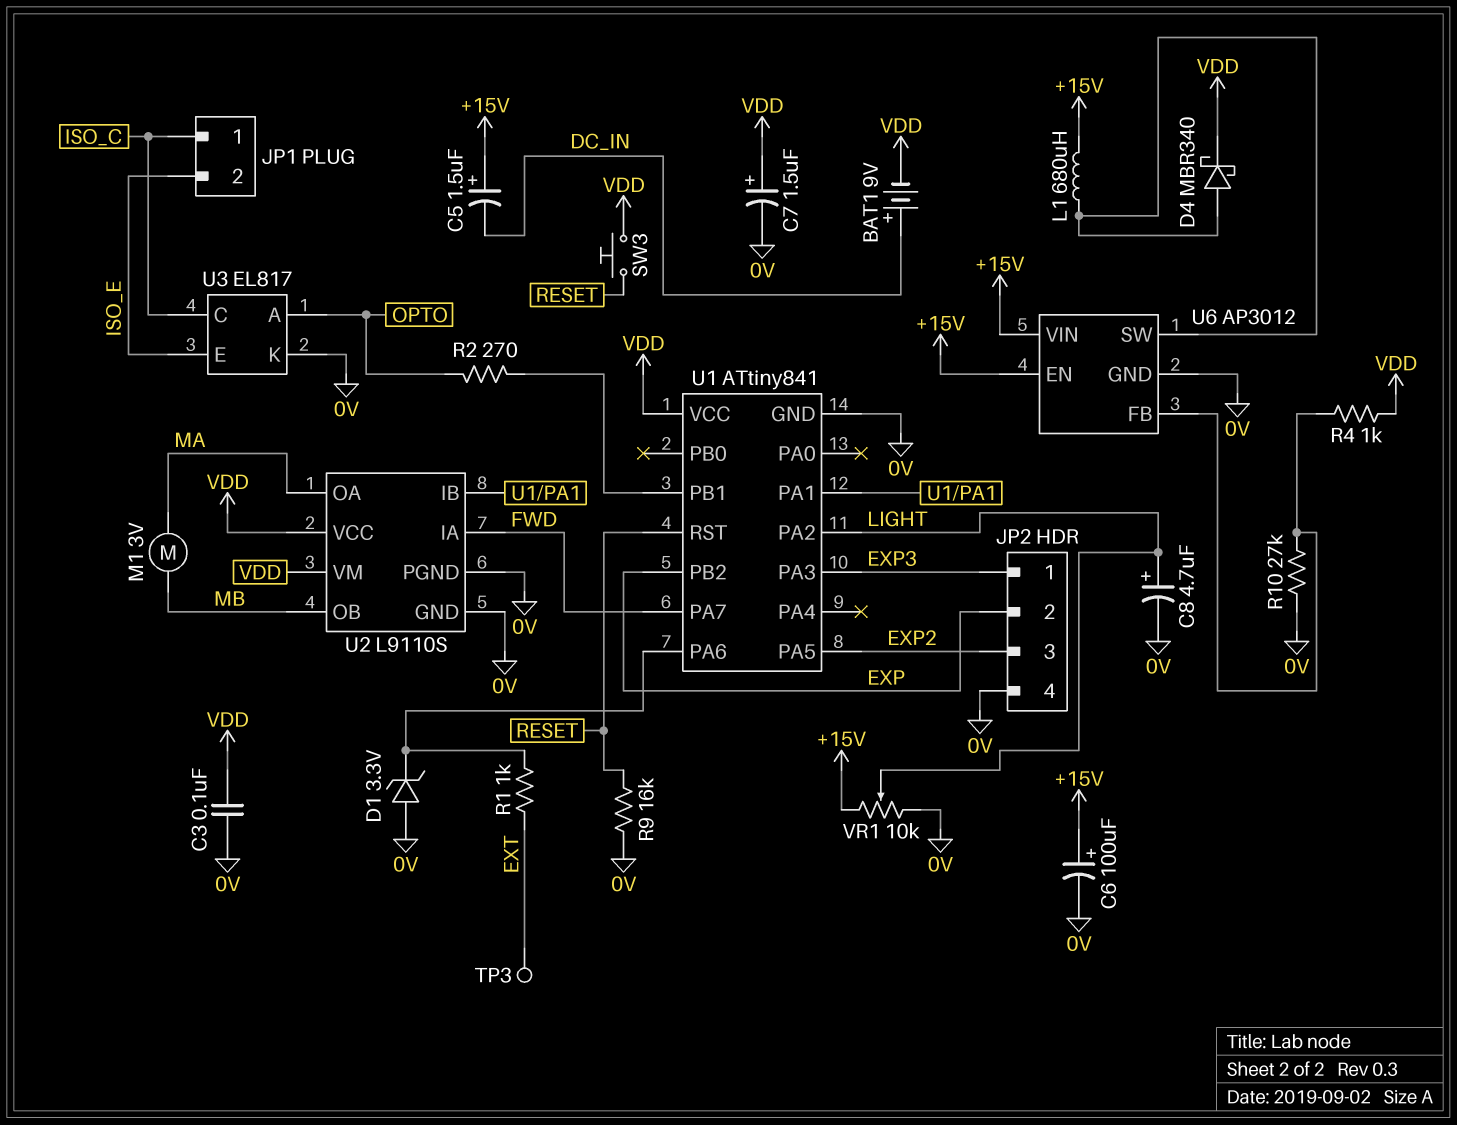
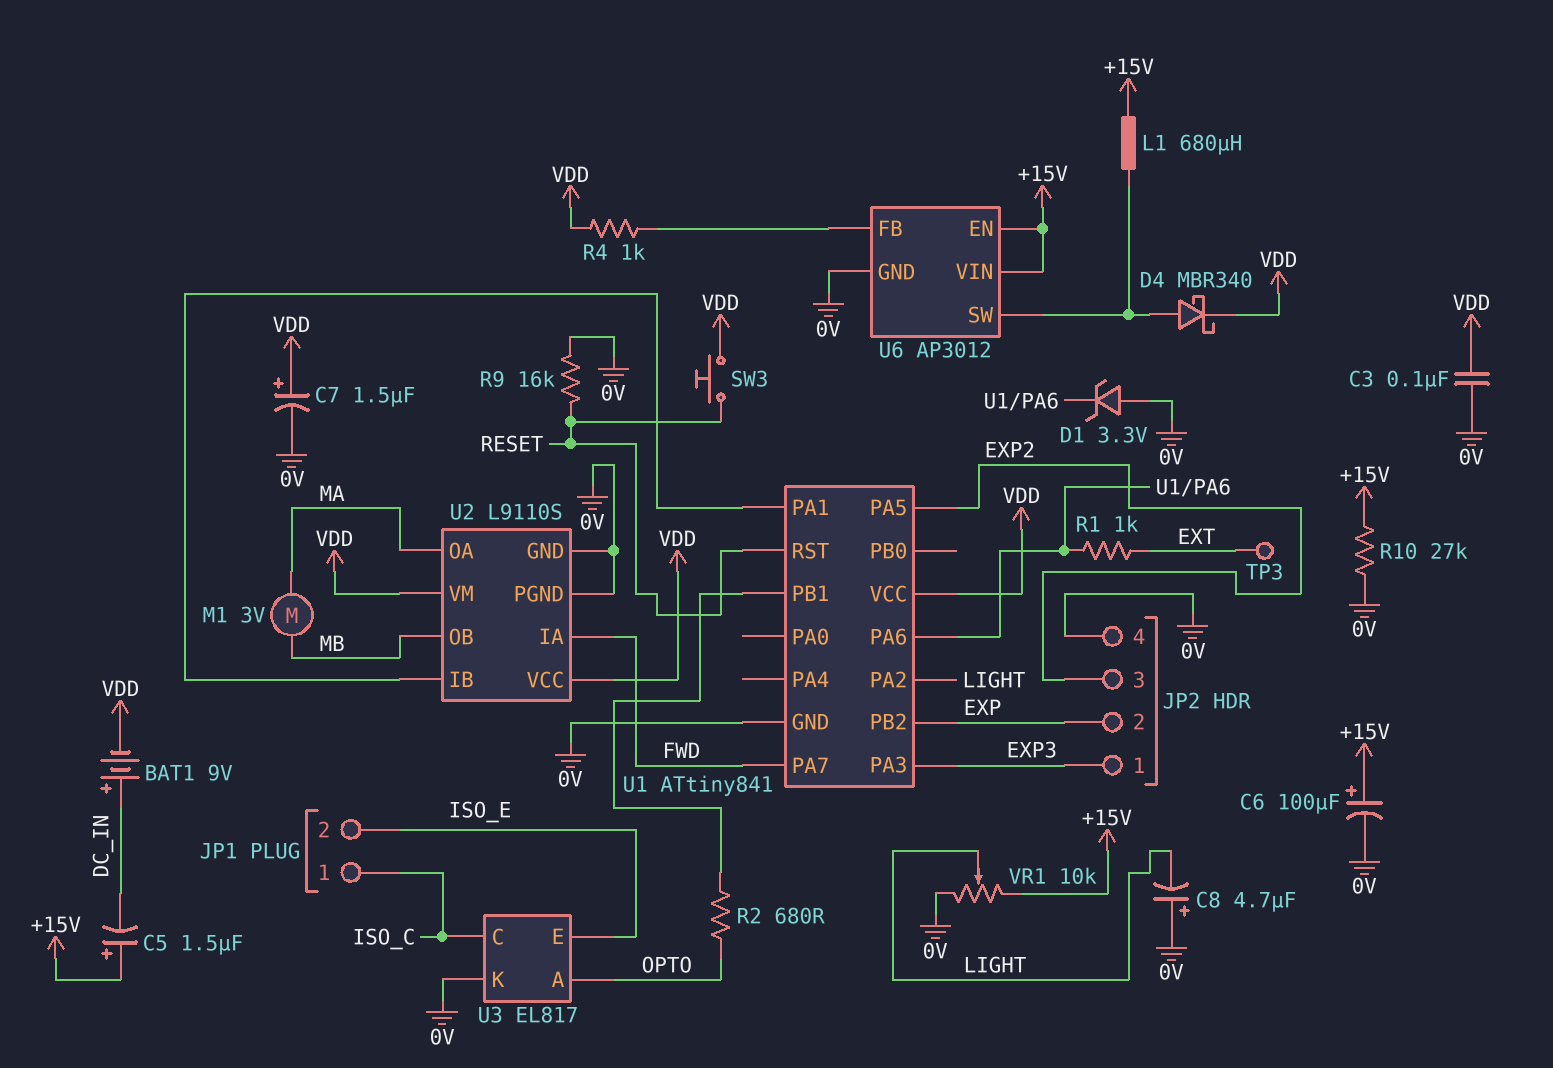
C8: 4.7uF (plus LIGHT, minus 0V) -> 4.7uF (plus 0V, minus LIGHT)
R2: 270 (OPTO, U1/PB1) -> 680 (OPTO, U1/PB1)
R10: 27k (0V, U6/FB) -> 27k (+15V, 0V)

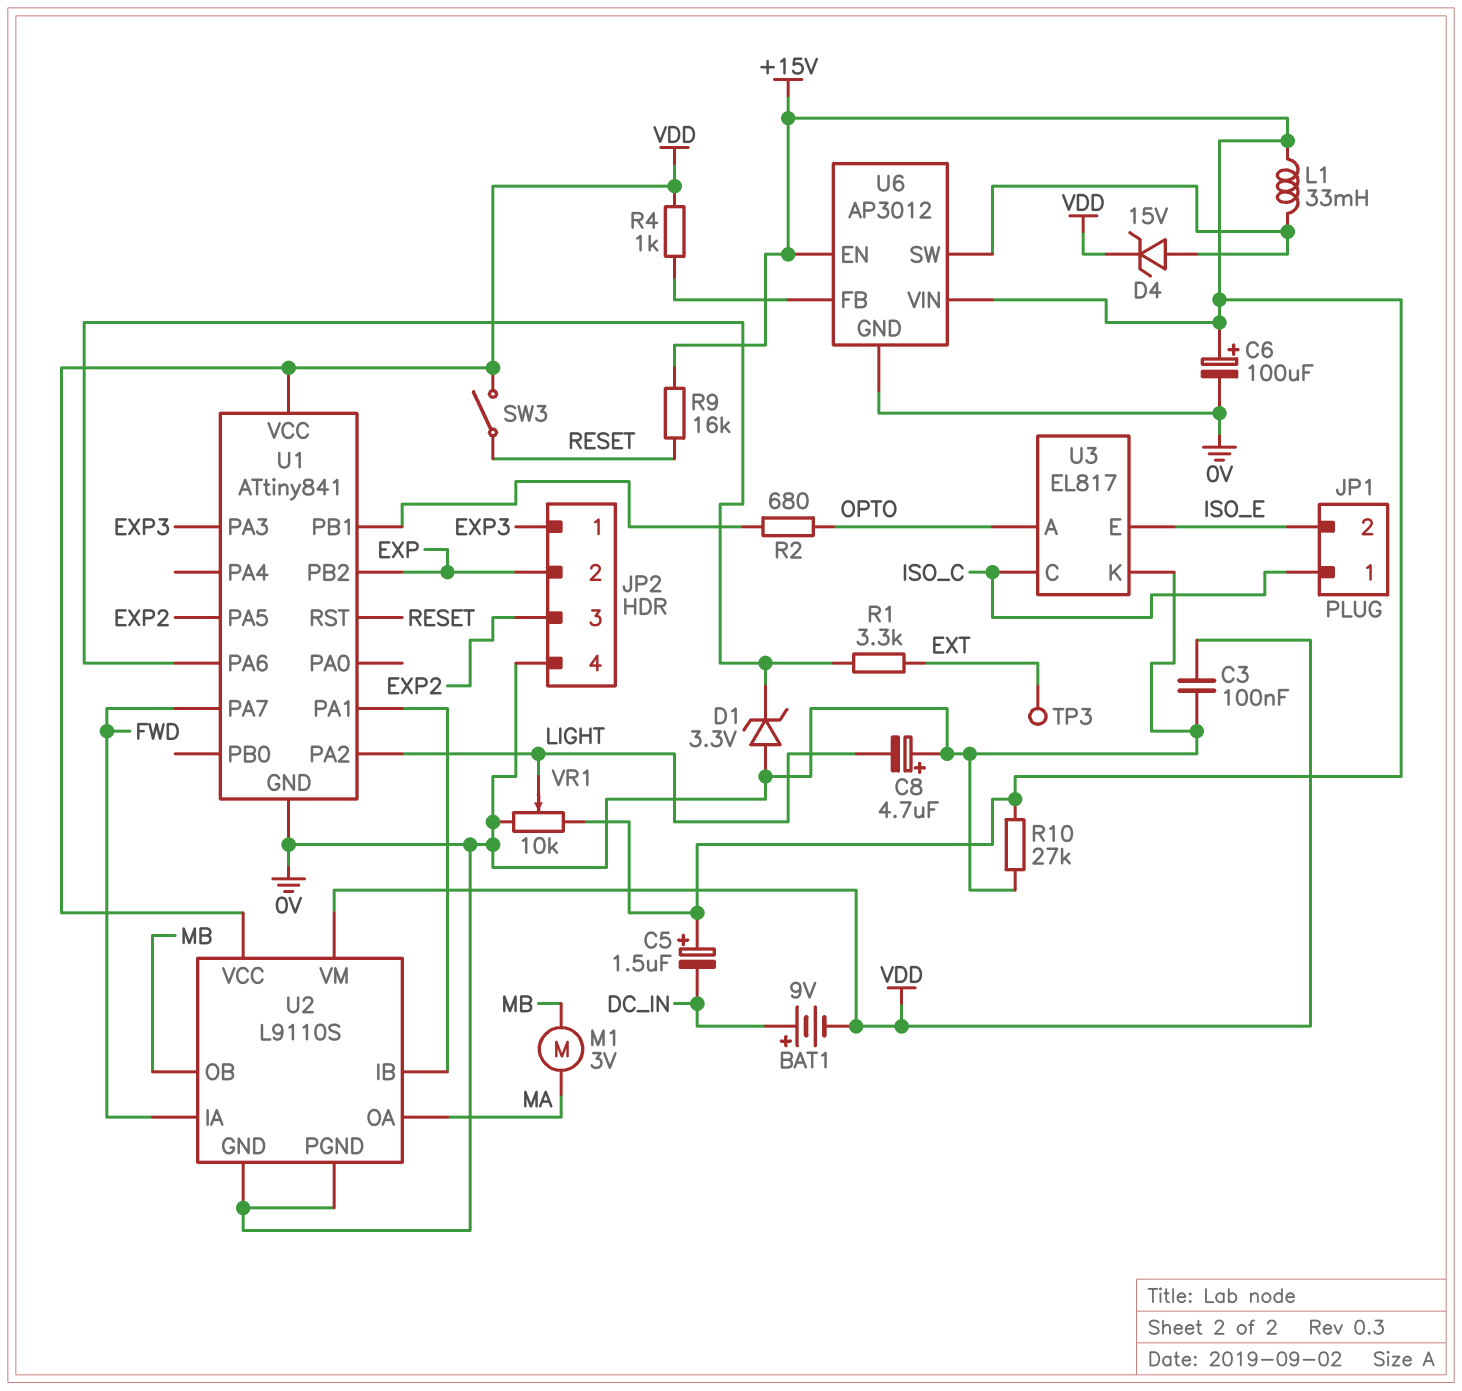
C7: 1.5uF (plus VDD, minus 0V) -> none
D4: schottky MBR340 (A U6/SW, K VDD) -> zener 15V (A U6/SW, K VDD)
L1: 680uH (+15V, U6/SW) -> 33mH (+15V, U6/SW)
R1: 1k (EXT, U1/PA6) -> 3.3k (EXT, U1/PA6)
R9: 16k (0V, RESET) -> 16k (+15V, RESET)
SW3: button (RESET, VDD) -> switch (RESET, VDD)

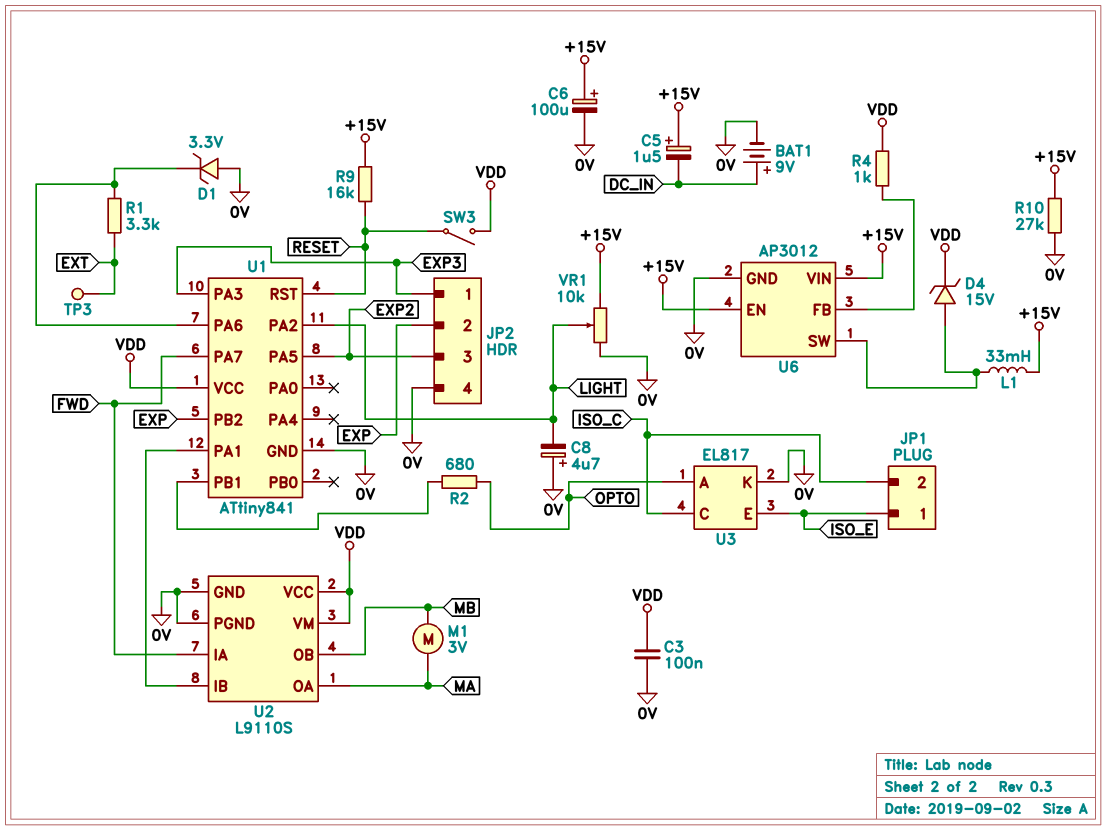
BAT1: 9V (plus DC_IN, minus VDD) -> 9V (plus DC_IN, minus 0V)
JP1 pin 1: ISO_C -> ISO_E
JP1 pin 2: ISO_E -> ISO_C

